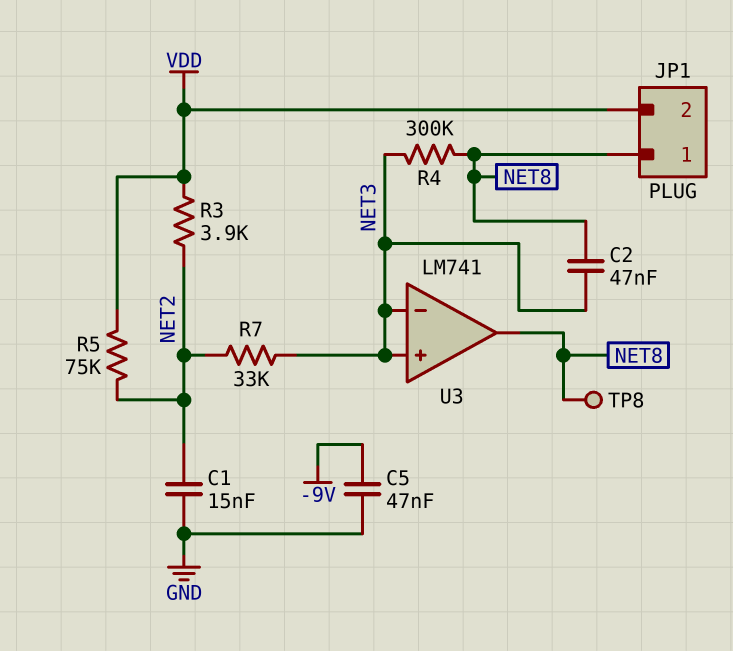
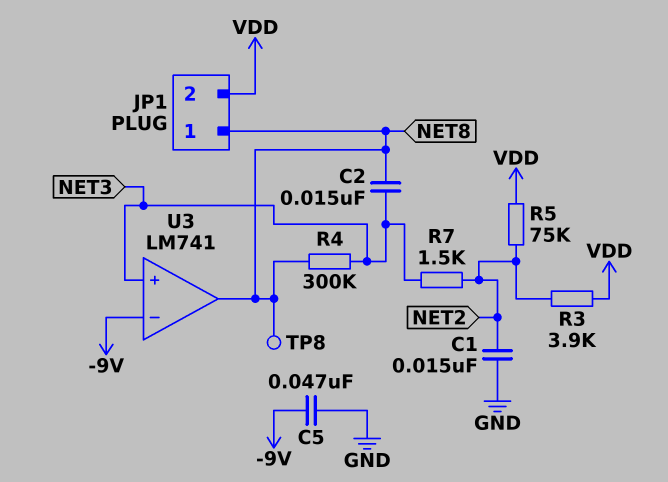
C2: 47nF (NET3, NET8) -> 15nF (NET3, NET8)
R7: 33k (NET2, NET3) -> 1.5k (NET2, NET3)
U3 pin in-: NET3 -> -9V

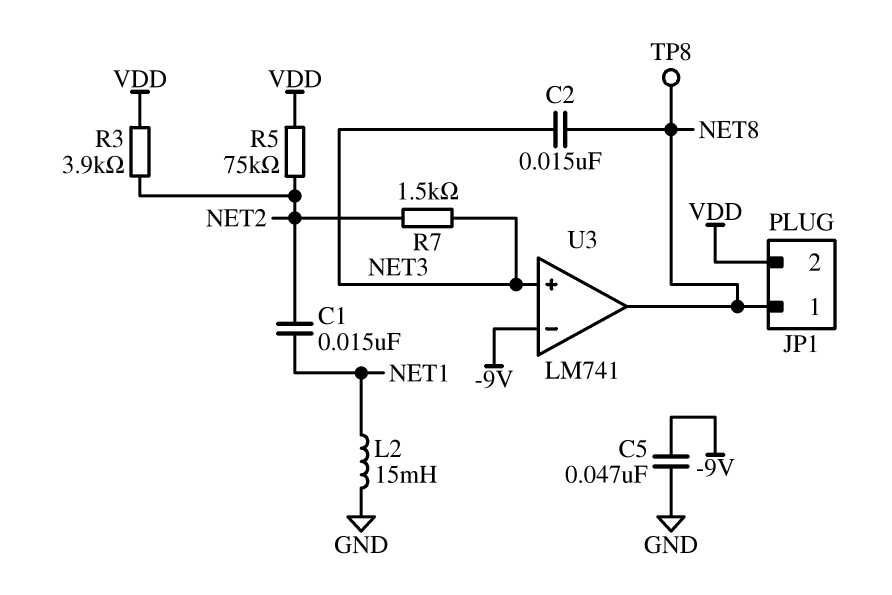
C1: 15nF (GND, NET2) -> 15nF (NET1, NET2)
L2: none -> 15mH (GND, NET1)
R4: 300k (NET3, NET8) -> none

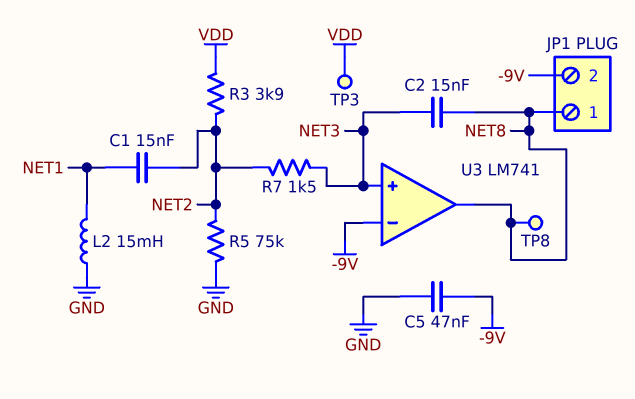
JP1 pin 2: VDD -> -9V
R5: 75k (NET2, VDD) -> 75k (GND, NET2)
TP3: none -> test point (VDD)

